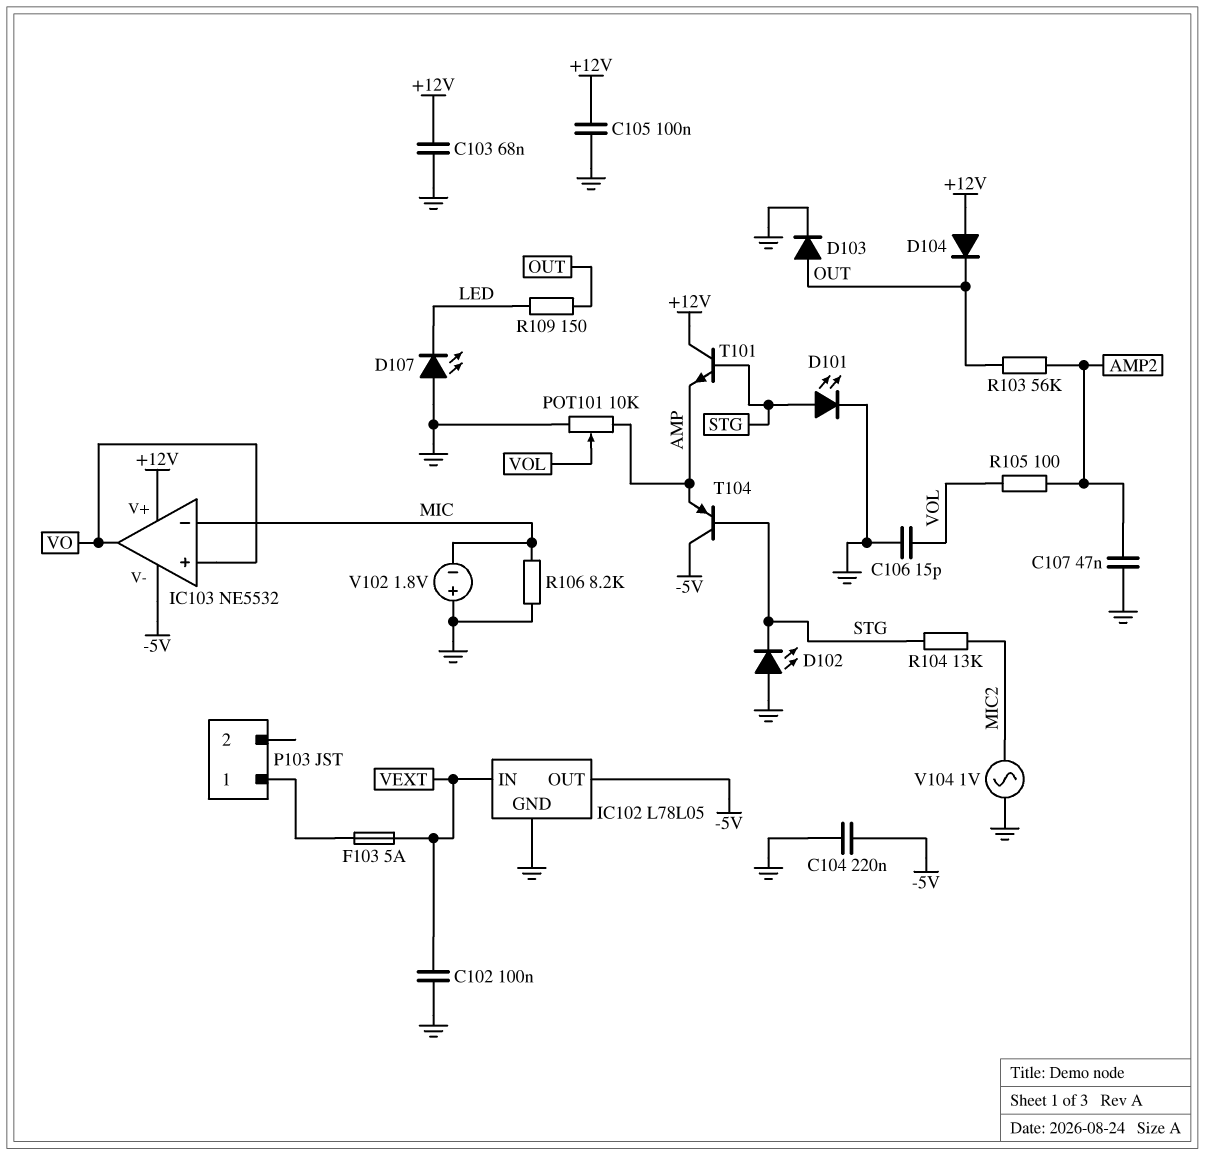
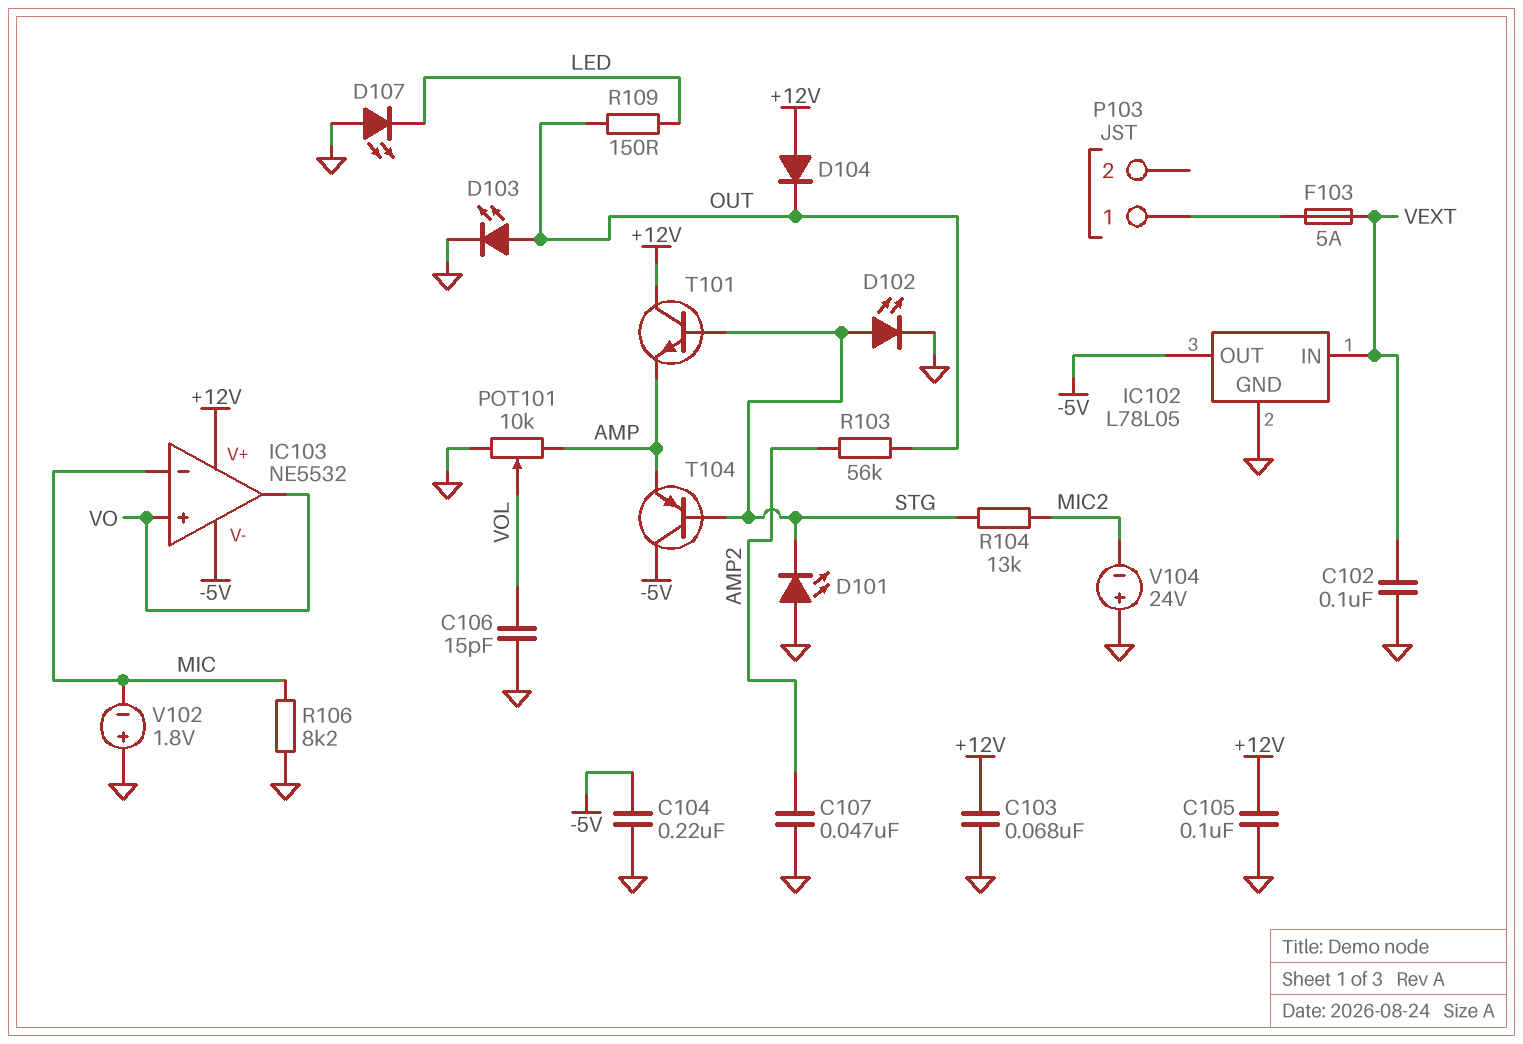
D101: LED (A STG, K GND) -> LED (A GND, K STG)
D102: LED (A GND, K STG) -> LED (A STG, K GND)
D103: diode (A OUT, K GND) -> LED (A OUT, K GND)
R105: 100 (AMP2, VOL) -> none
V104: AC 1V (GND, MIC2) -> 24V (plus GND, minus MIC2)

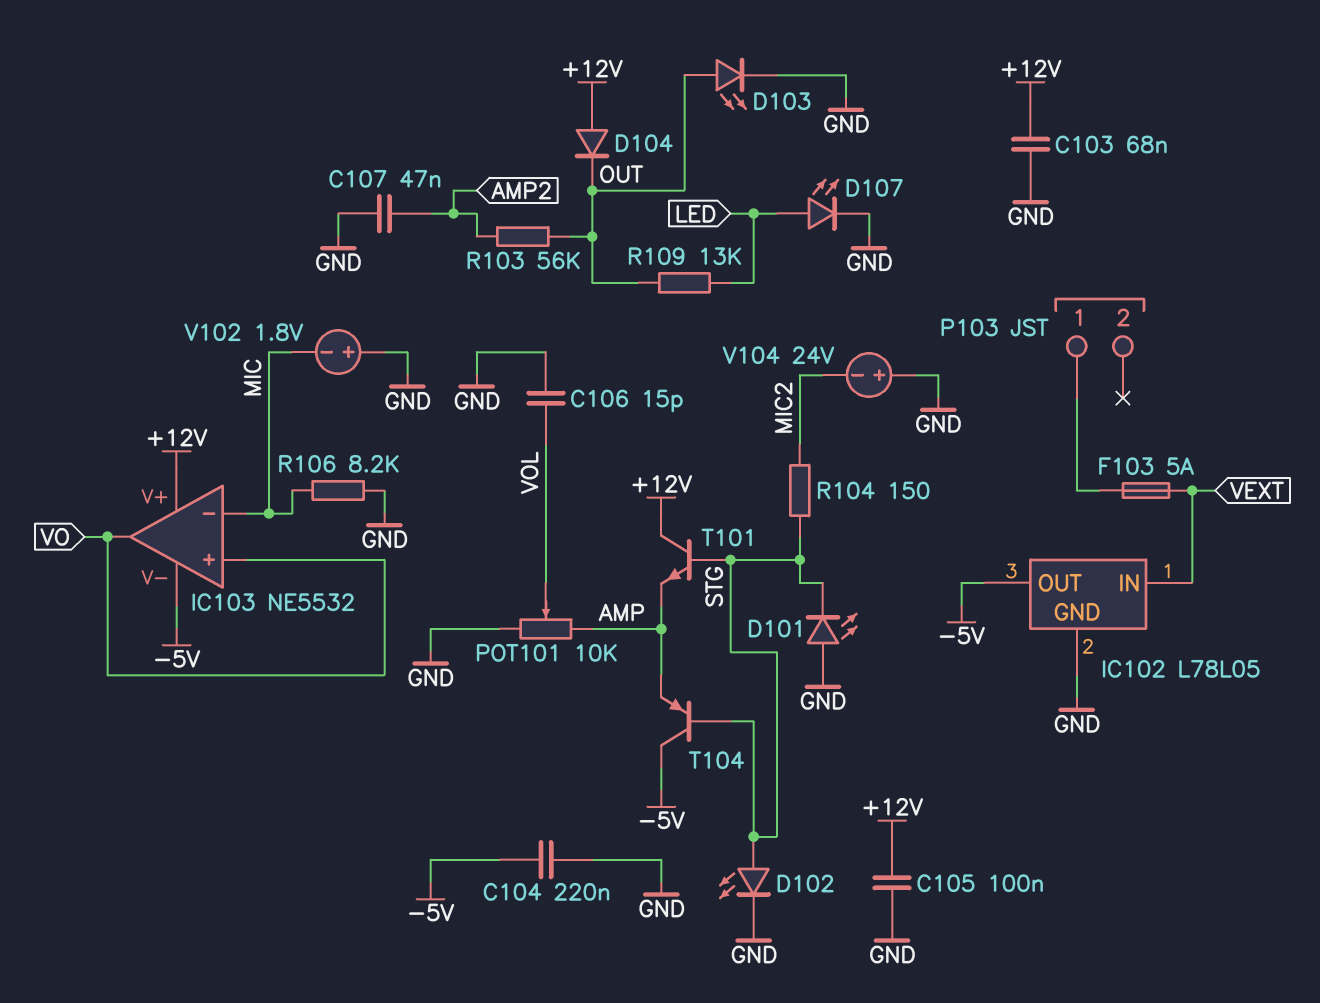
C102: 100nF (GND, VEXT) -> none
D107: LED (A GND, K LED) -> LED (A LED, K GND)
R104: 13k (MIC2, STG) -> 150 (MIC2, STG)
R109: 150 (LED, OUT) -> 13k (LED, OUT)

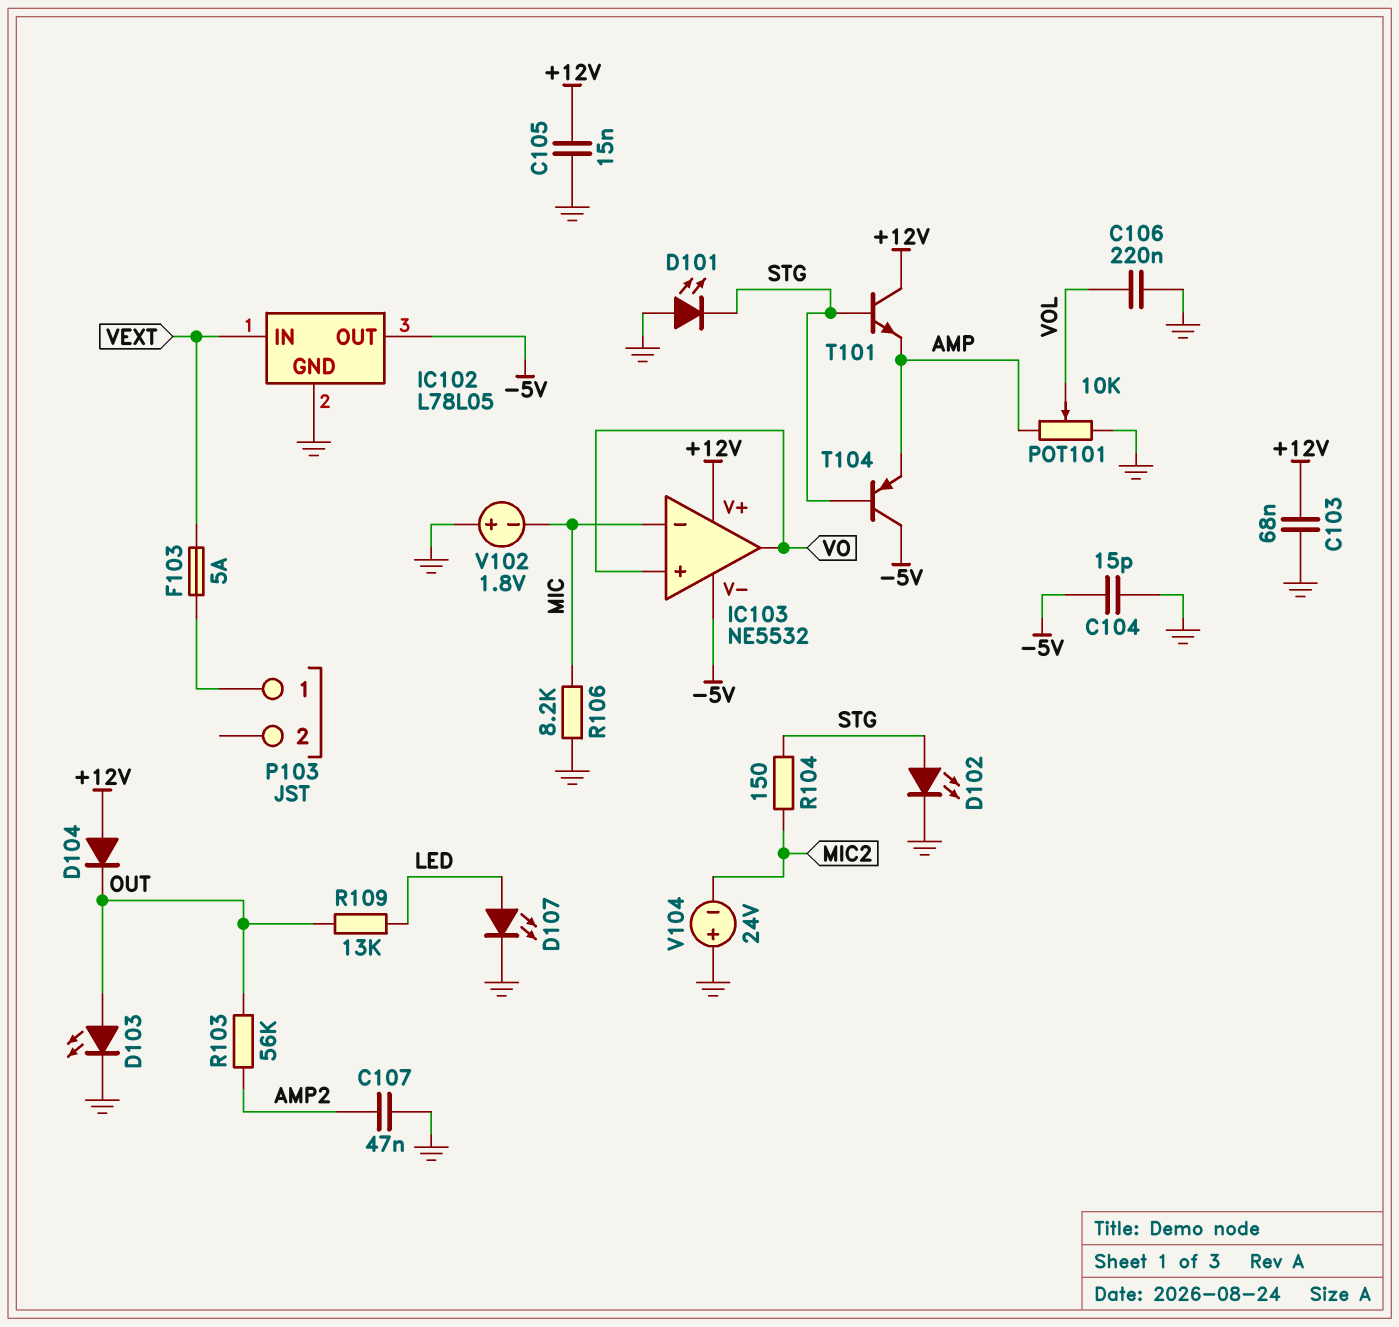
C104: 220nF (-5V, GND) -> 15pF (-5V, GND)
C105: 100nF (+12V, GND) -> 15nF (+12V, GND)
C106: 15pF (GND, VOL) -> 220nF (GND, VOL)

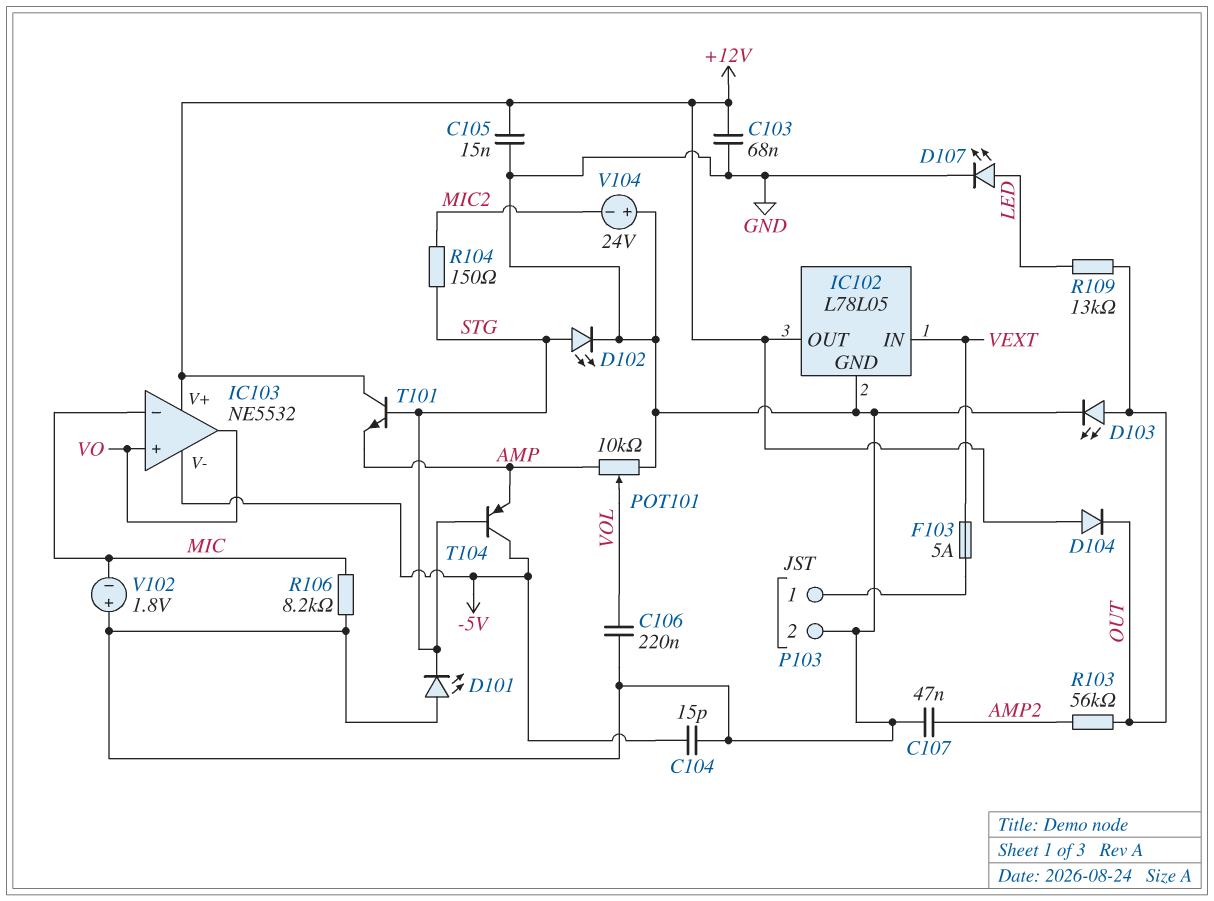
IC102 pin OUT: -5V -> +12V
P103 pin 2: none -> GND

